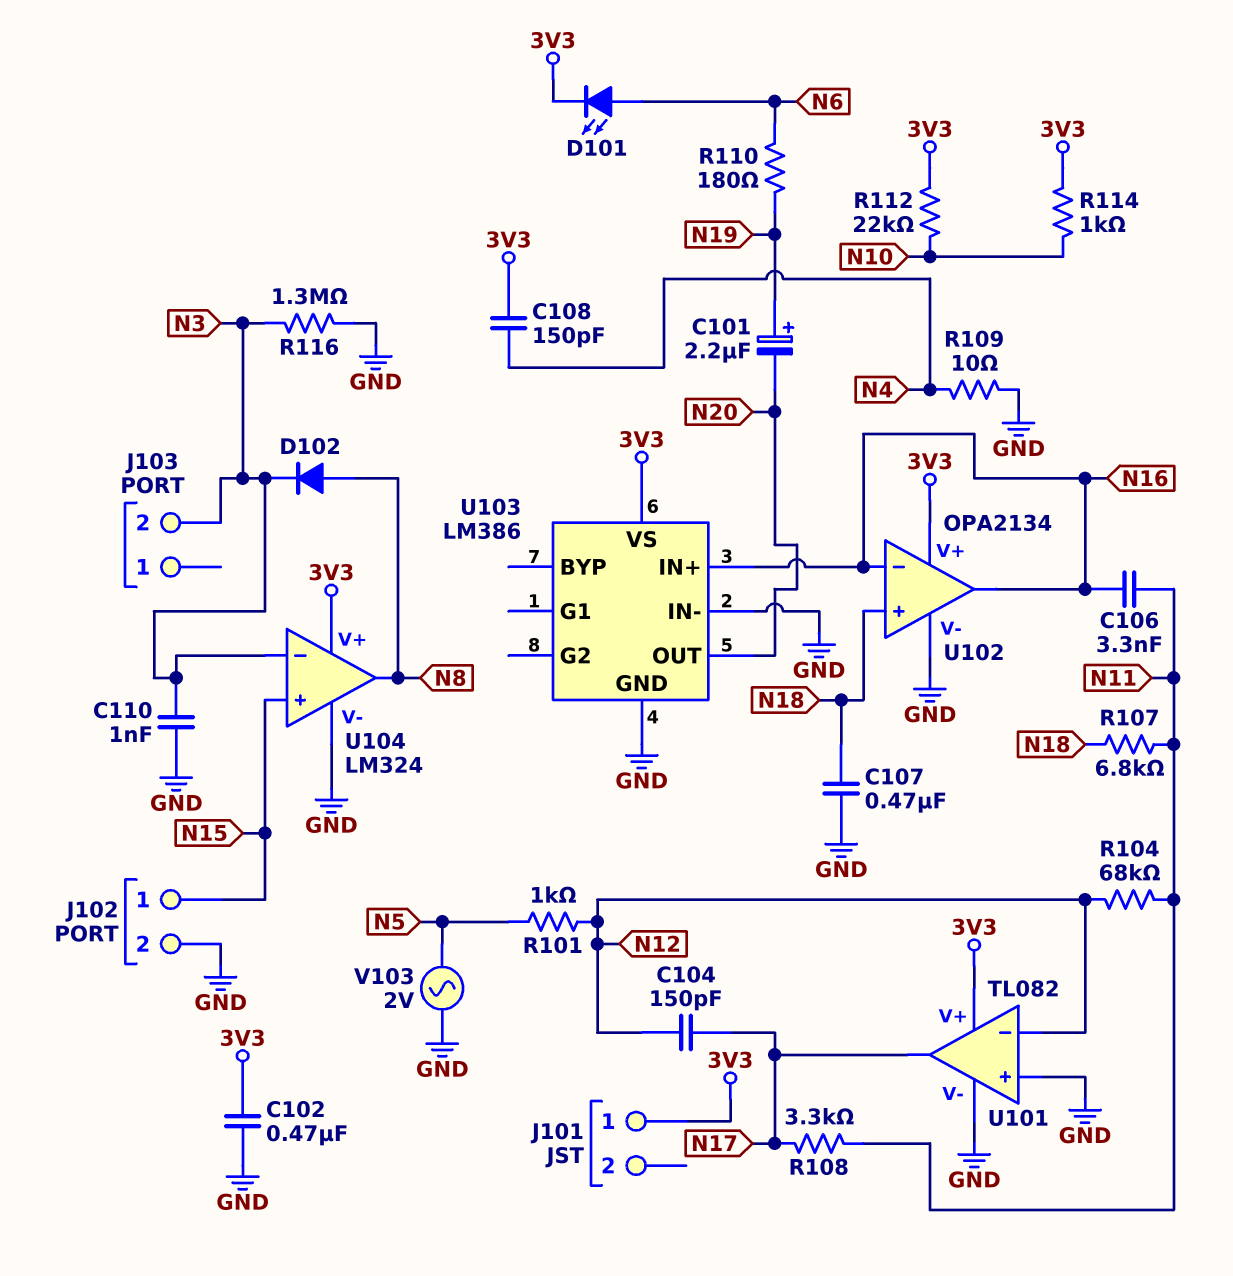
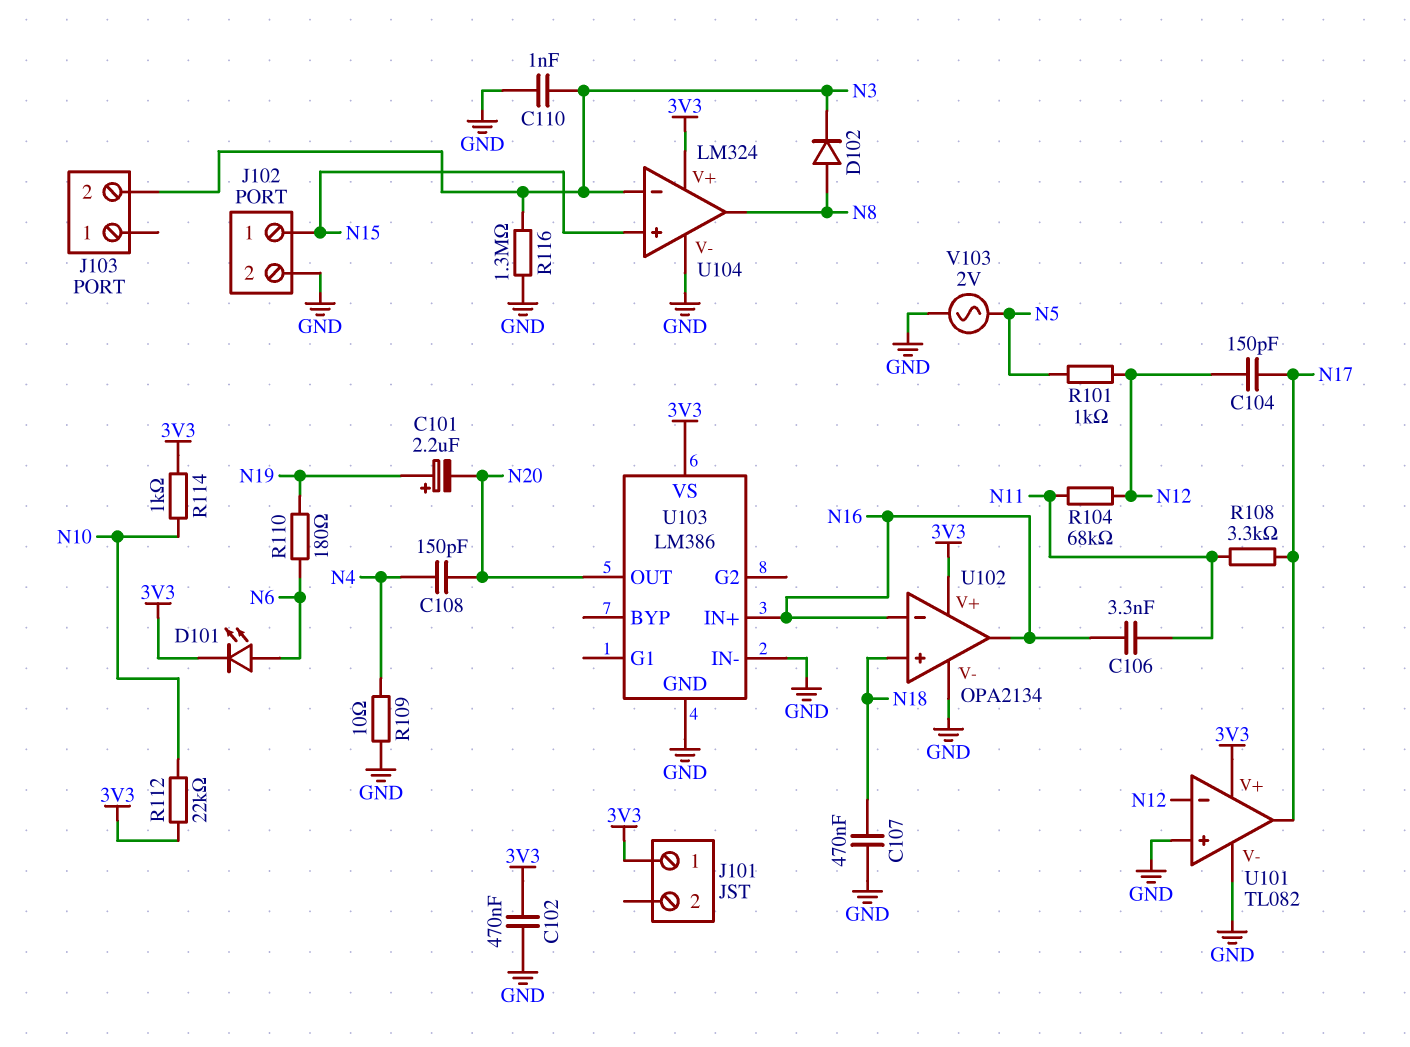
C108: 150pF (3V3, N4) -> 150pF (N4, N20)
R107: 6.8k (N11, N18) -> none

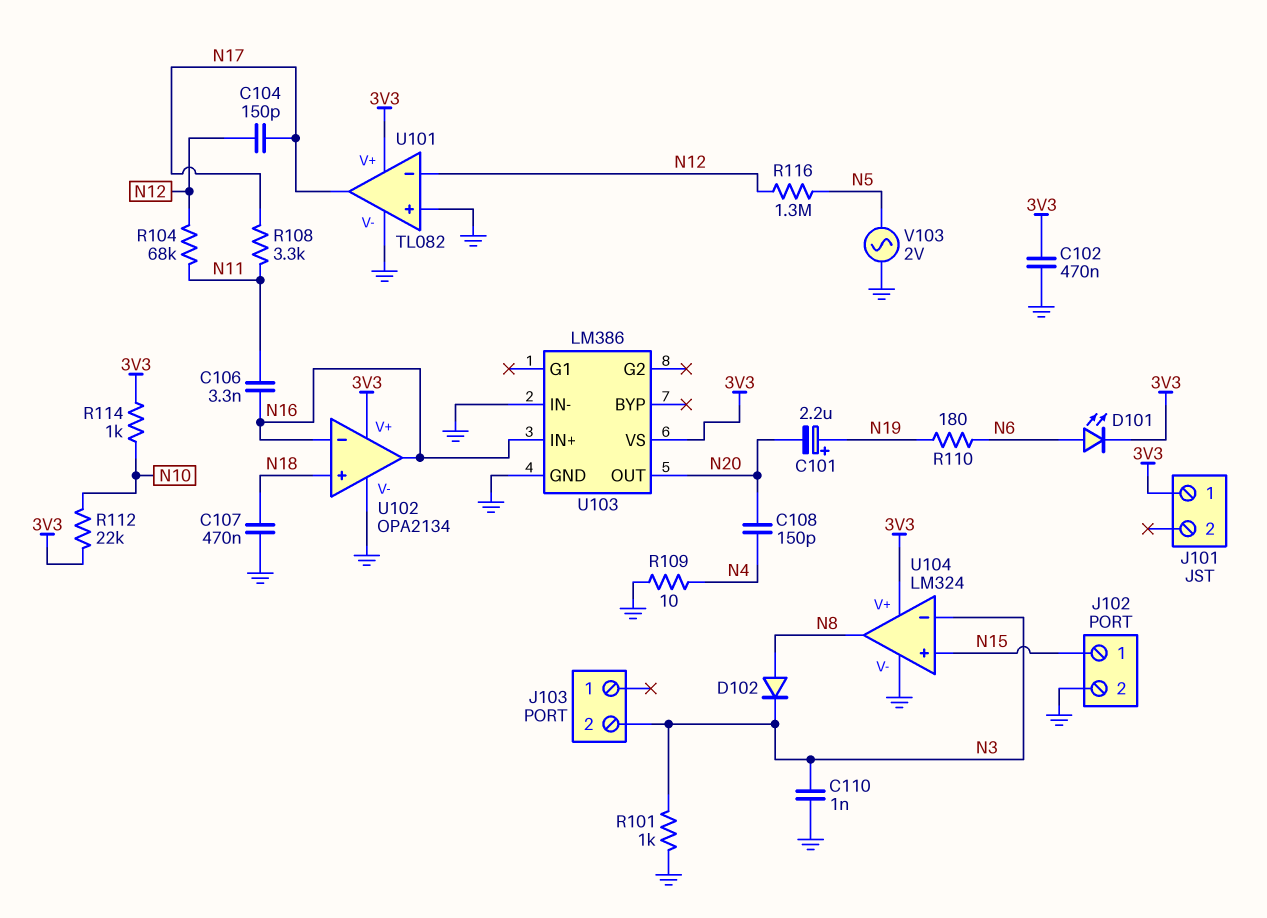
R101: 1k (N5, N12) -> 1k (GND, N3)
R116: 1.3M (GND, N3) -> 1.3M (N5, N12)

